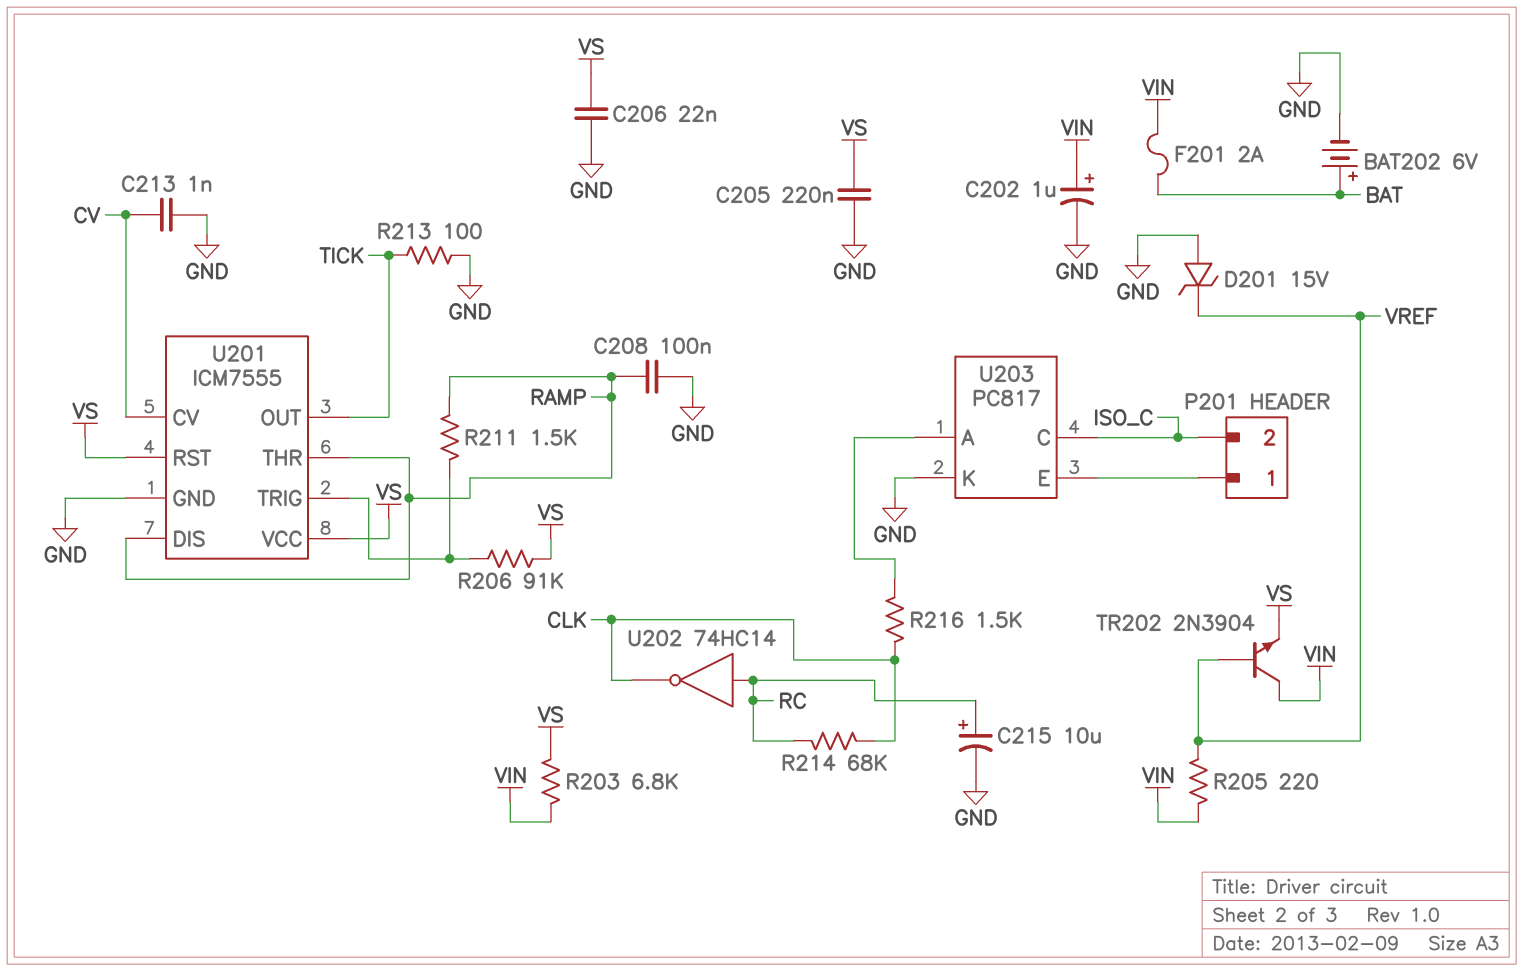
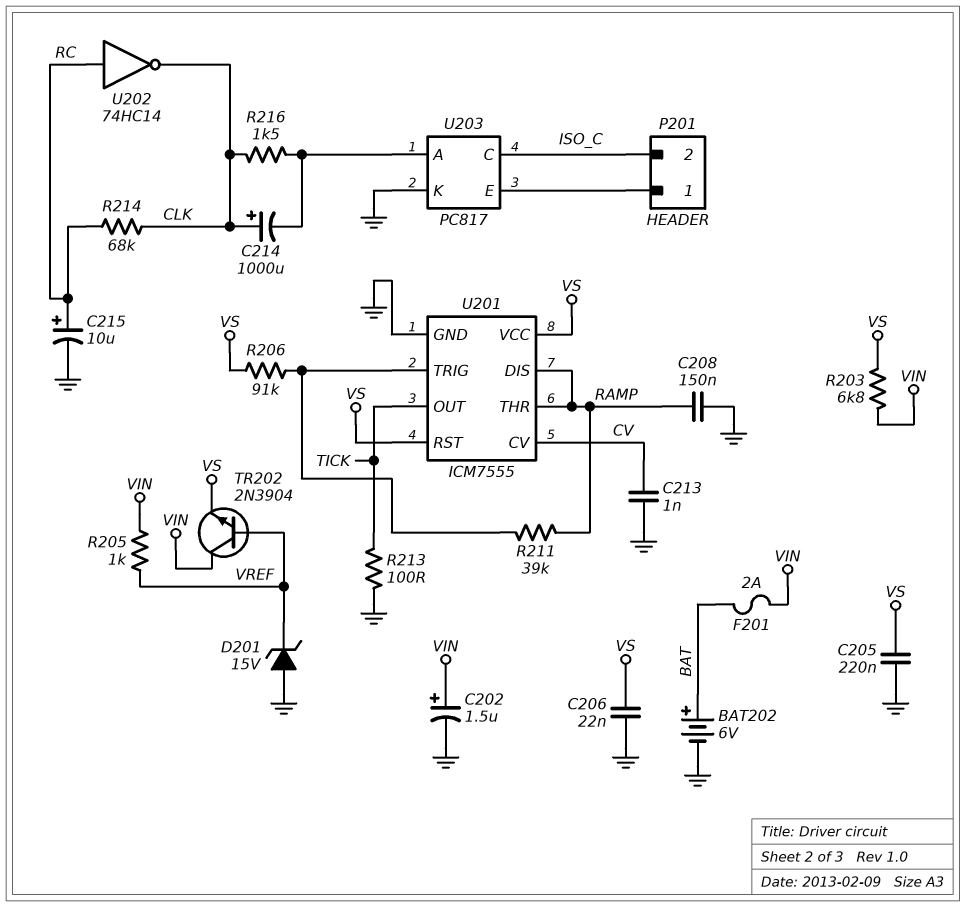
C202: 1uF (plus VIN, minus GND) -> 1.5uF (plus VIN, minus GND)
C208: 100nF (GND, RAMP) -> 150nF (GND, RAMP)
C214: none -> 1000uF (plus CLK, minus U203/A)
R205: 220 (VIN, VREF) -> 1k (VIN, VREF)
R211: 1.5k (RAMP, U201/TRIG) -> 39k (RAMP, U201/TRIG)

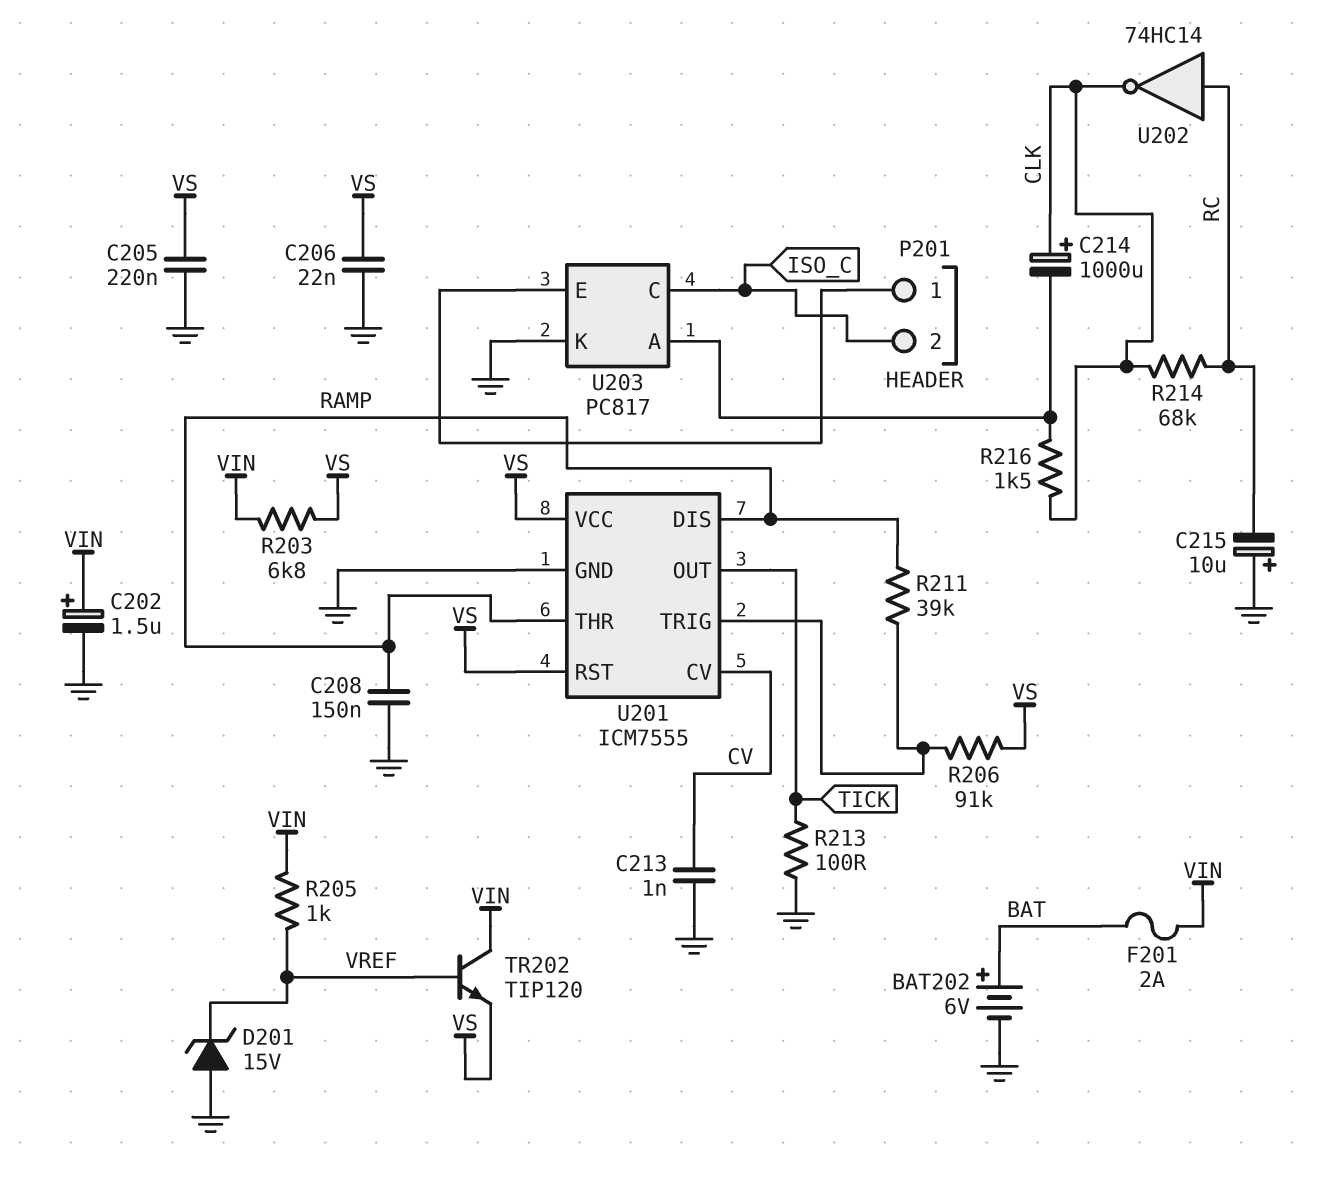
C215: 10uF (plus RC, minus GND) -> 10uF (plus GND, minus RC)
TR202: NPN 2N3904 (B VREF, C VIN, E VS) -> NPN TIP120 (B VREF, C VIN, E VS)

